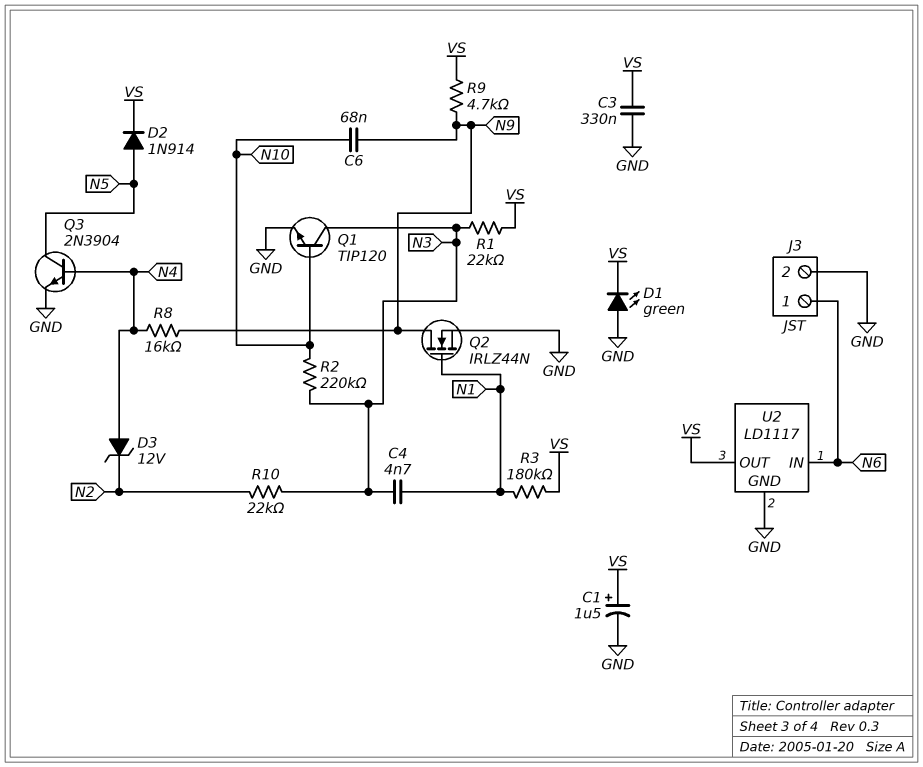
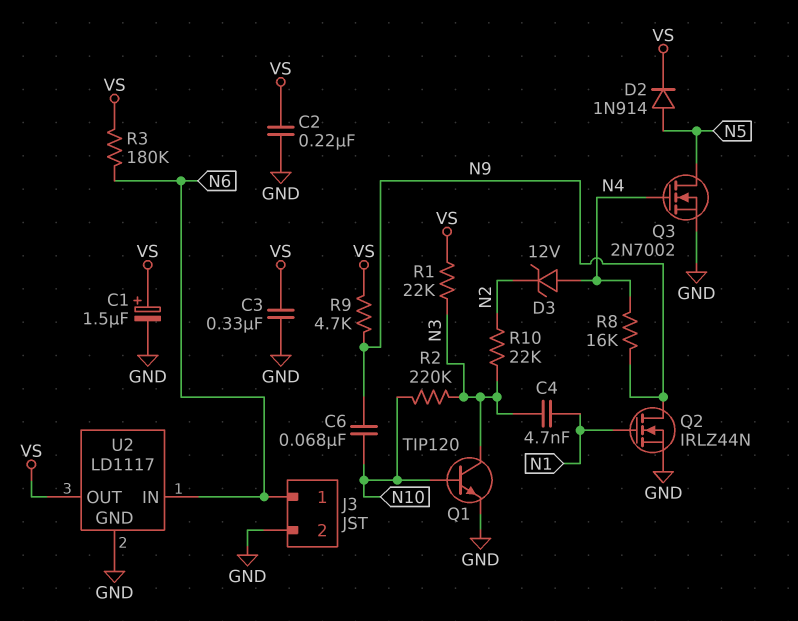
C2: none -> 220nF (GND, VS)
D1: LED green (A GND, K VS) -> none
Q3: NPN 2N3904 (B N4, C N5, E GND) -> NMOS 2N7002 (G N4, D N5, S GND)
R3: 180k (N1, VS) -> 180k (N6, VS)

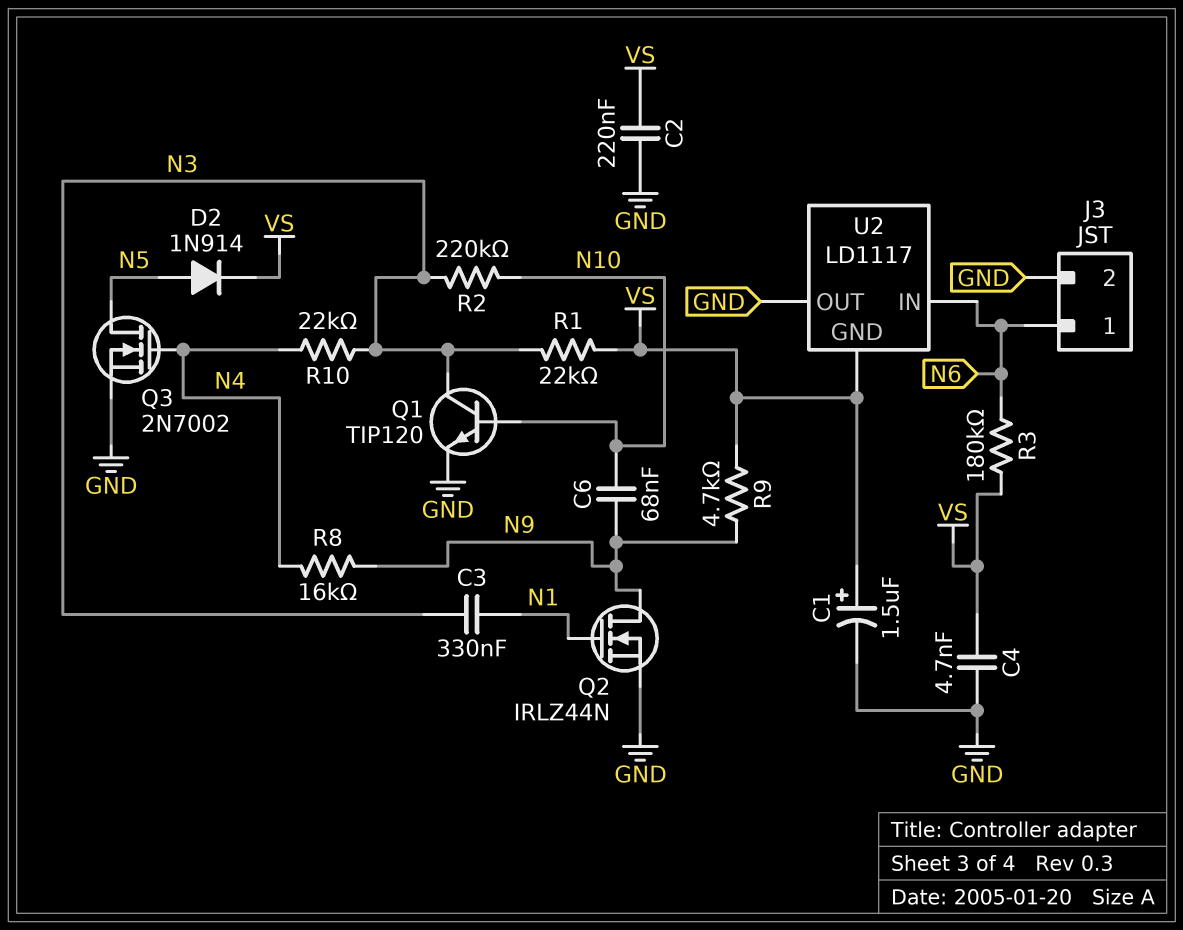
C3: 330nF (GND, VS) -> 330nF (N1, N3)
C4: 4.7nF (N1, N3) -> 4.7nF (GND, VS)
D3: zener 12V (A N4, K N2) -> none
R10: 22k (N2, N3) -> 22k (N3, N4)
U2 pin GND: GND -> VS
U2 pin OUT: VS -> GND

